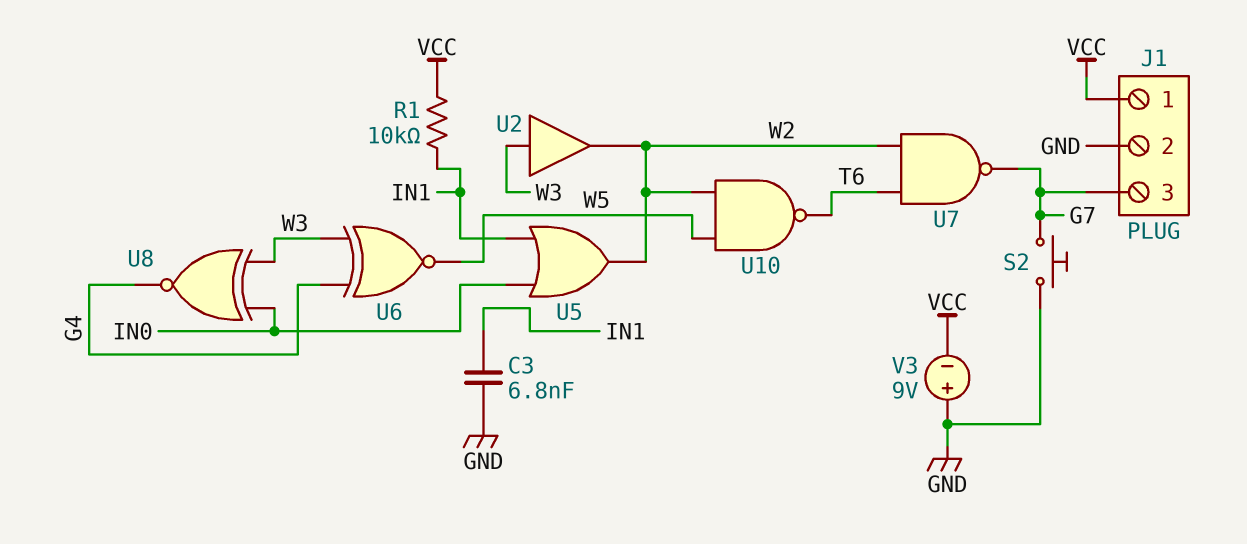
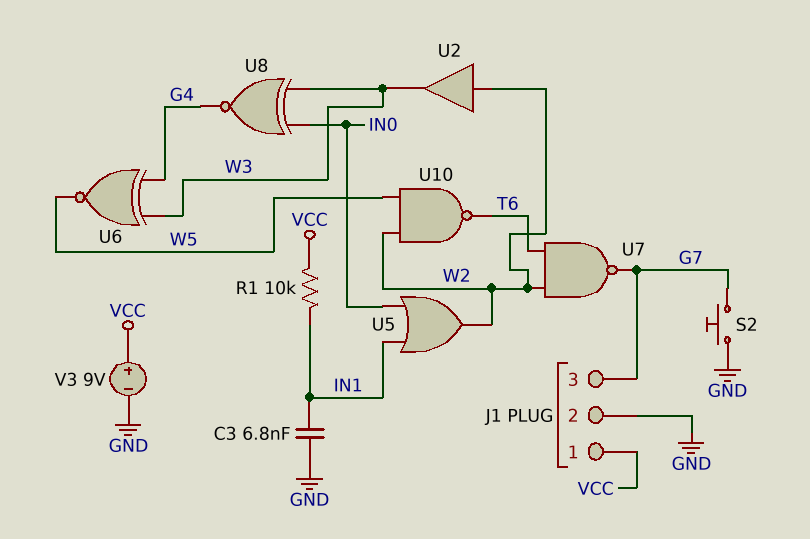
U2: buffer (in W3, out W2) -> buffer (in W2, out W3)
V3: 9V (plus GND, minus VCC) -> 9V (plus VCC, minus GND)

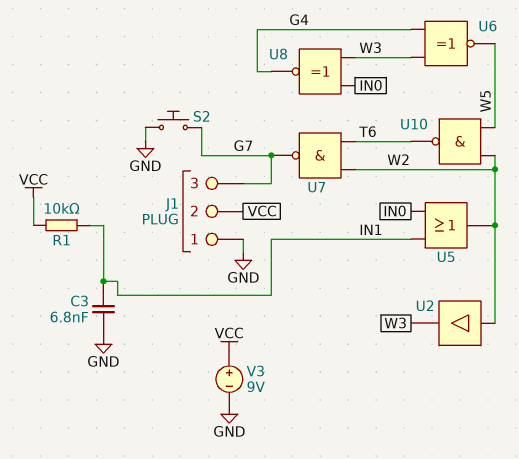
J1 pin 1: VCC -> GND
J1 pin 2: GND -> VCC

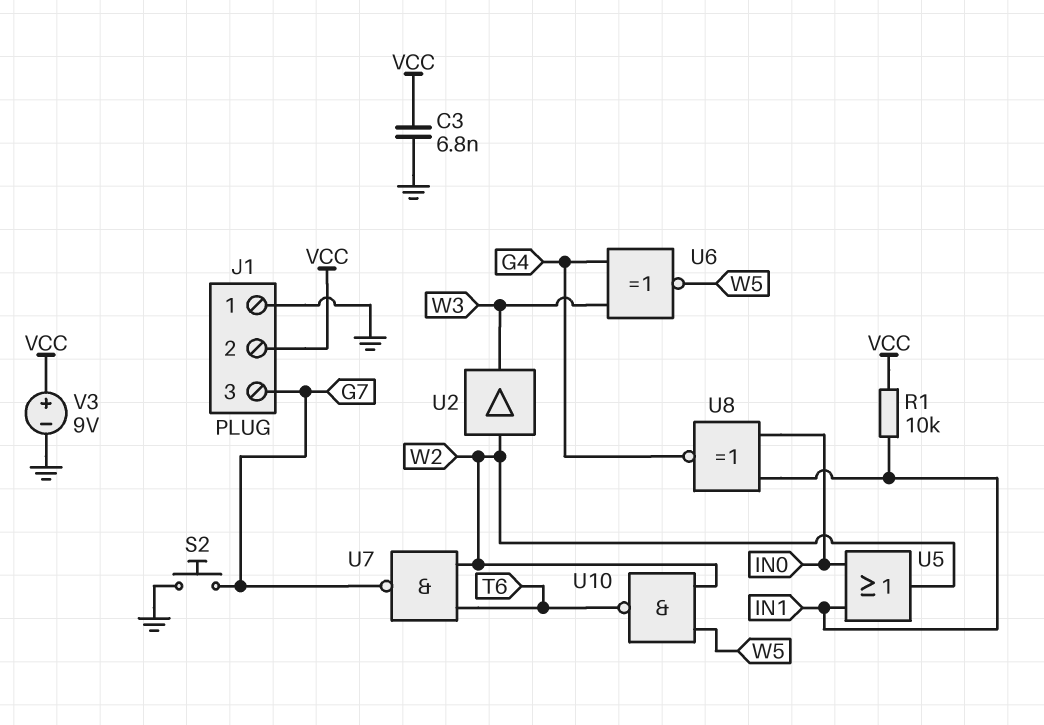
C3: 6.8nF (GND, IN1) -> 6.8nF (GND, VCC)
U8: XNOR (in IN0, in W3, out G4) -> XNOR (in IN0, in IN1, out G4)

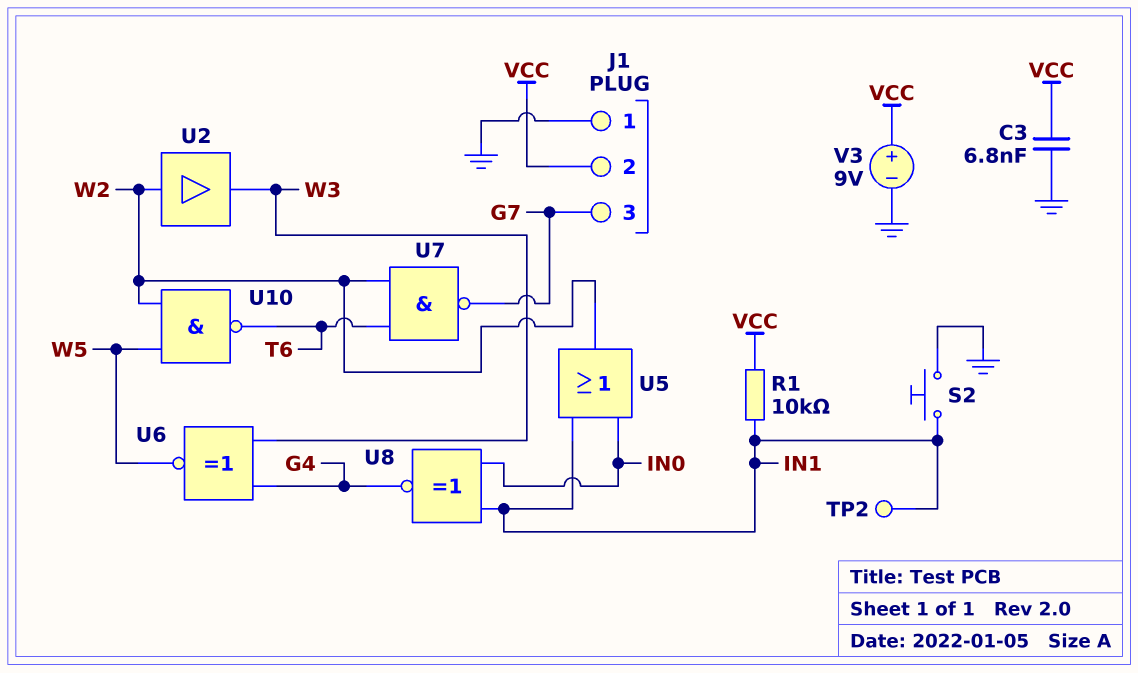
S2: button (G7, GND) -> button (GND, IN1)
TP2: none -> test point (IN1)

